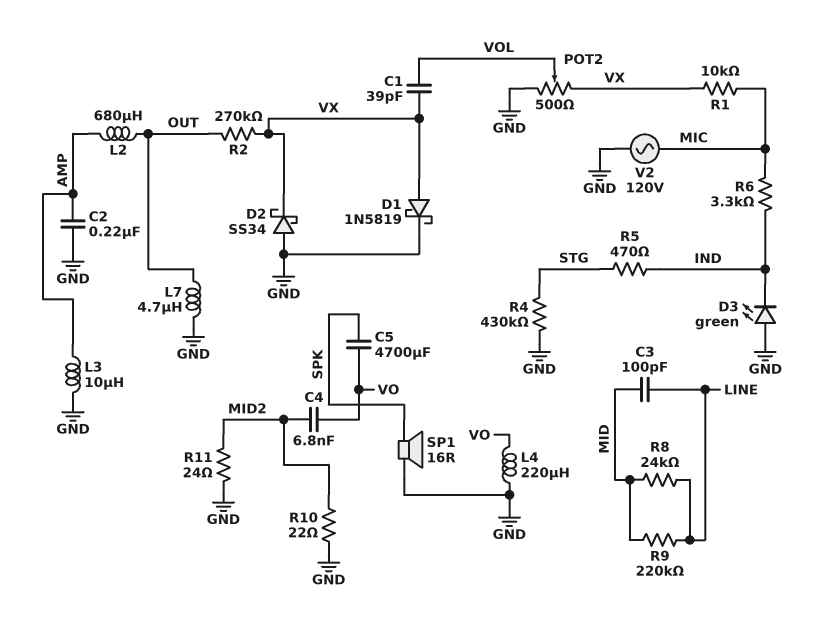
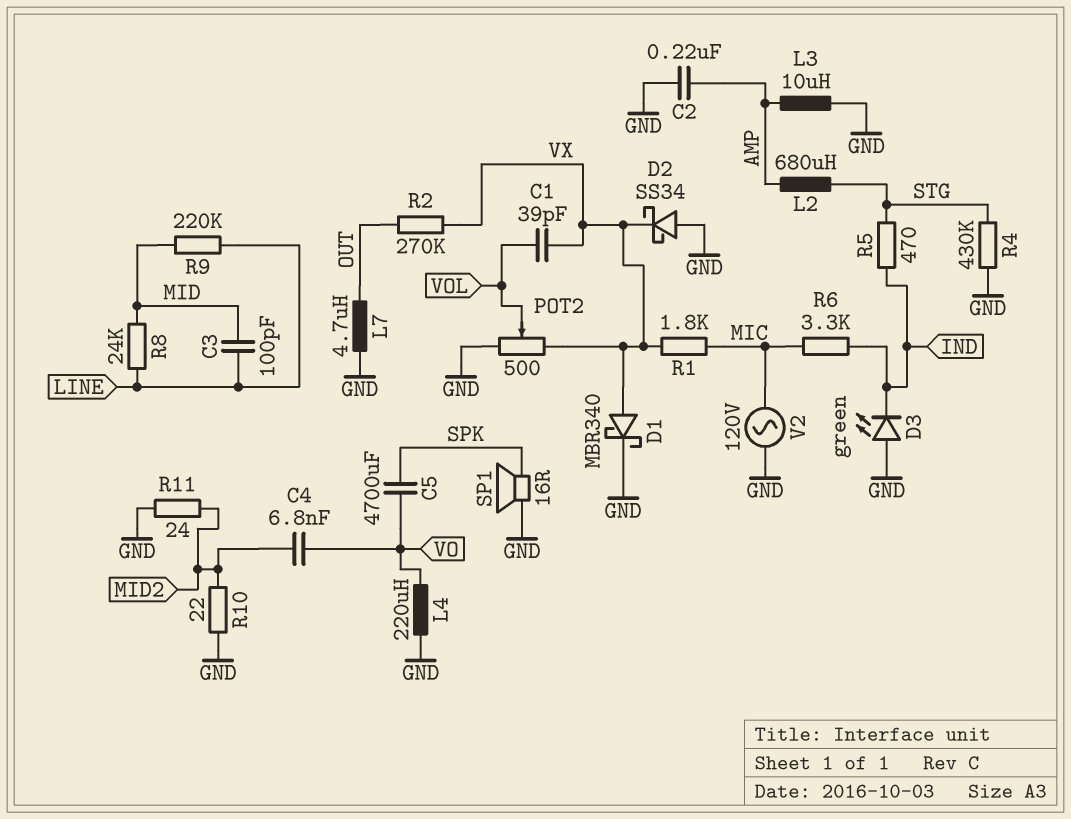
D1: schottky 1N5819 (A VX, K GND) -> schottky MBR340 (A VX, K GND)
L2: 680uH (AMP, OUT) -> 680uH (AMP, STG)
R1: 10k (MIC, VX) -> 1.8k (MIC, VX)

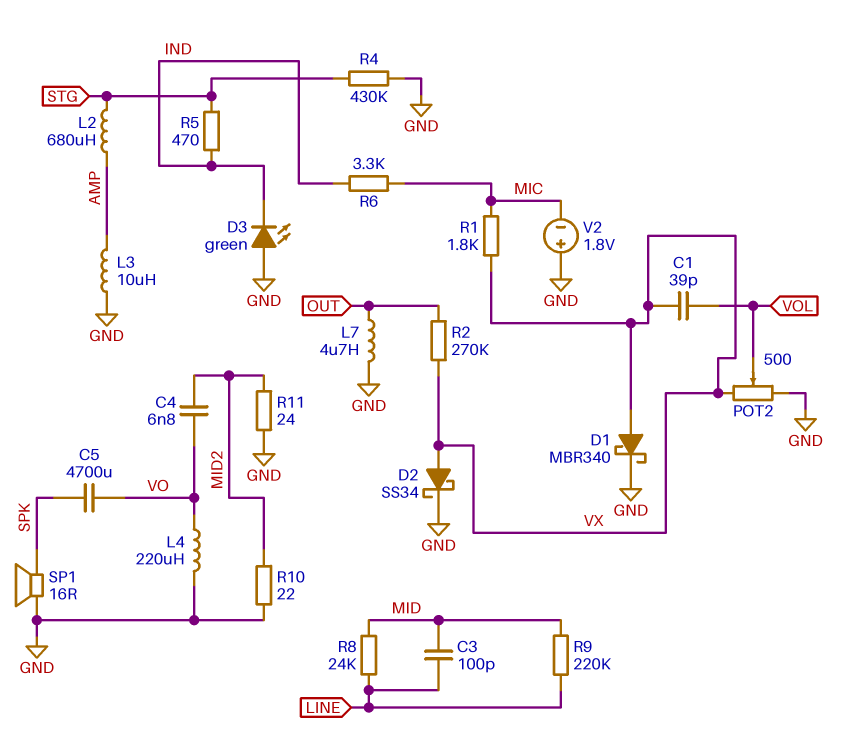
C2: 220nF (AMP, GND) -> none
D2: schottky SS34 (A GND, K VX) -> schottky SS34 (A VX, K GND)
V2: AC 120V (GND, MIC) -> 1.8V (plus GND, minus MIC)

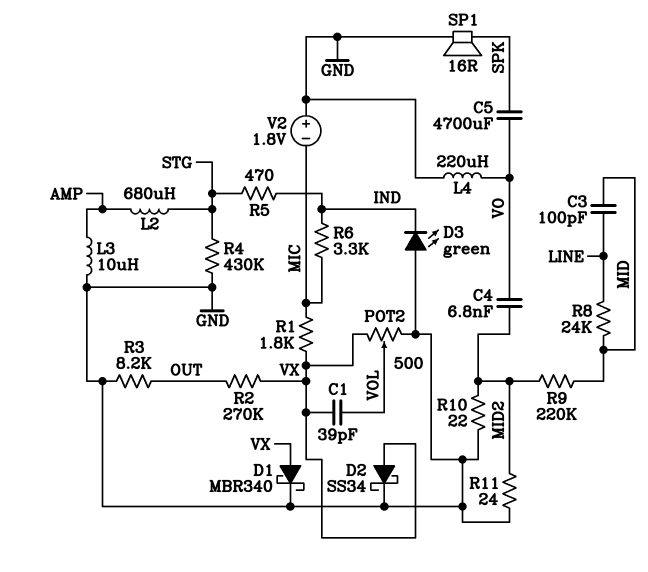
L7: 4.7uH (GND, OUT) -> none
R3: none -> 8.2k (GND, OUT)
R9: 220k (LINE, MID) -> 220k (MID, MID2)

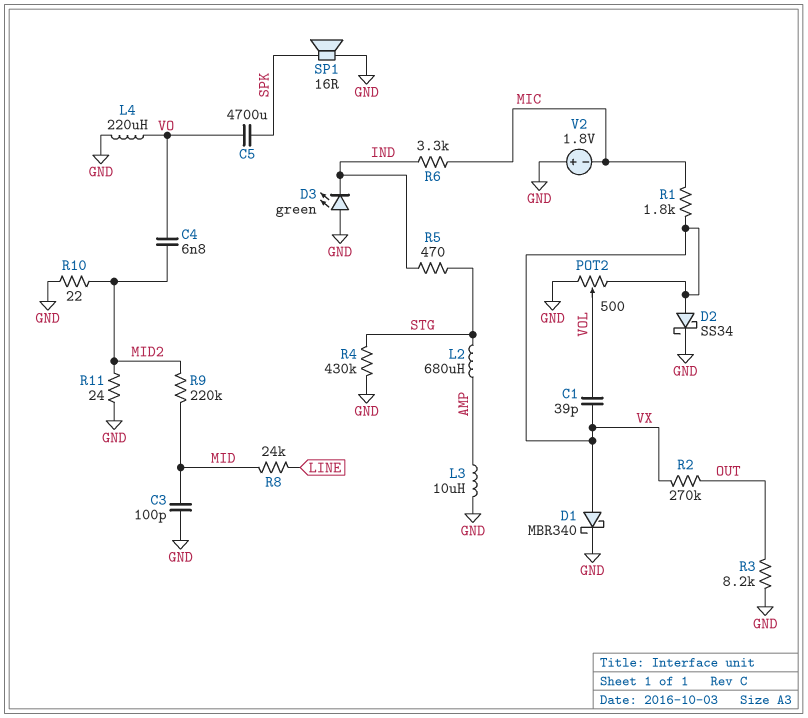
C3: 100pF (LINE, MID) -> 100pF (GND, MID)

